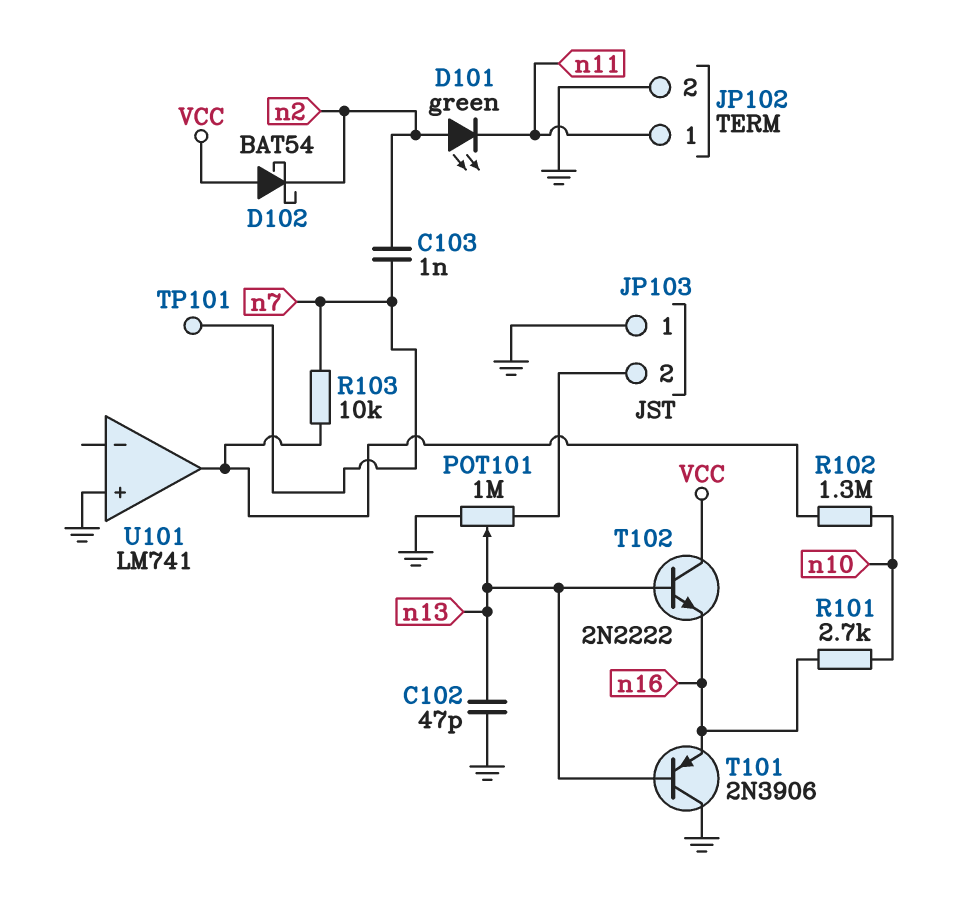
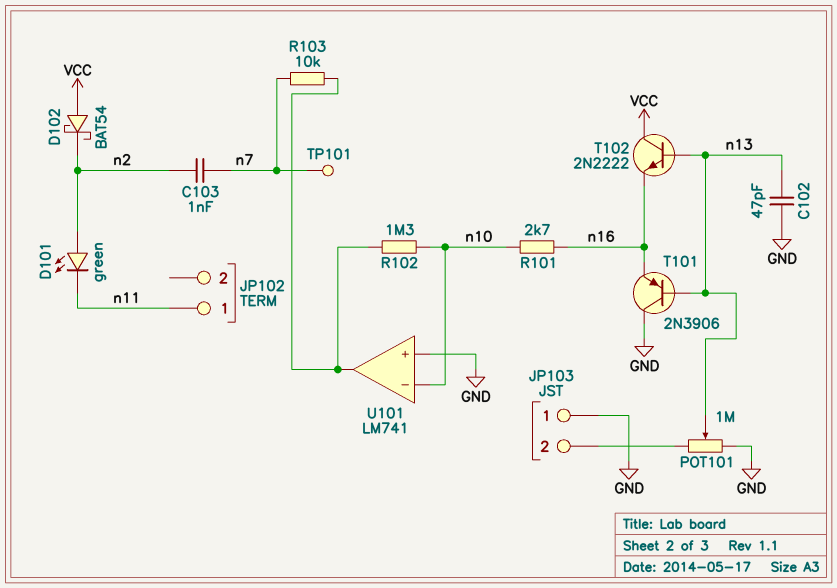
JP102 pin 2: GND -> none
U101 pin in-: none -> n10

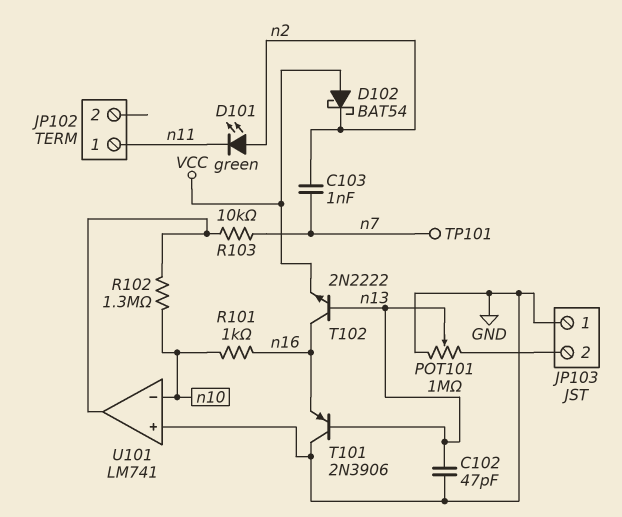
R101: 2.7k (n10, n16) -> 1k (n10, n16)
T102: NPN 2N2222 (B n13, C VCC, E n16) -> NPN 2N2222 (B n13, C n16, E VCC)

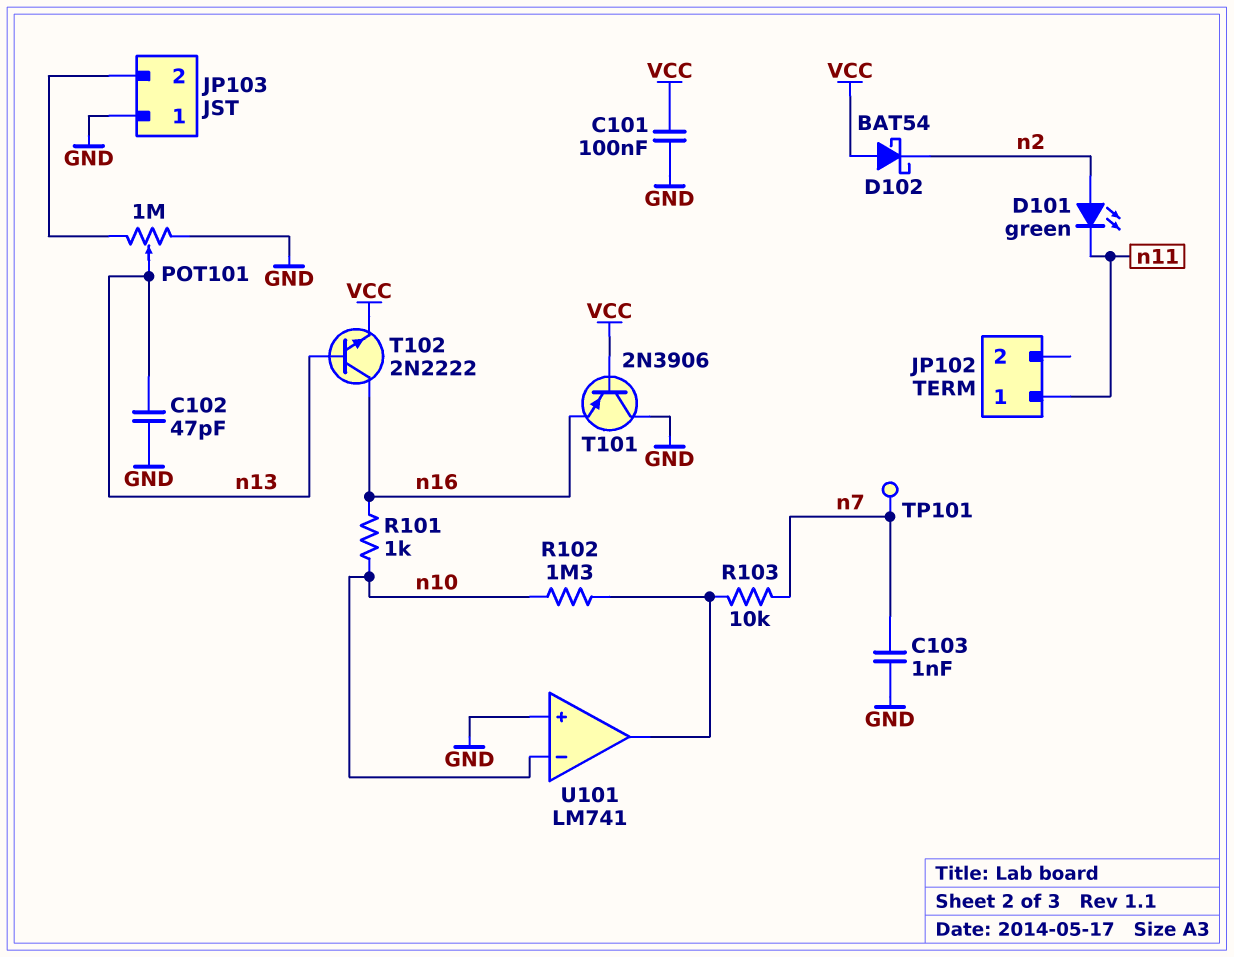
C101: none -> 100nF (GND, VCC)
C103: 1nF (n2, n7) -> 1nF (GND, n7)
T101: PNP 2N3906 (B n13, C GND, E n16) -> PNP 2N3906 (B VCC, C GND, E n16)

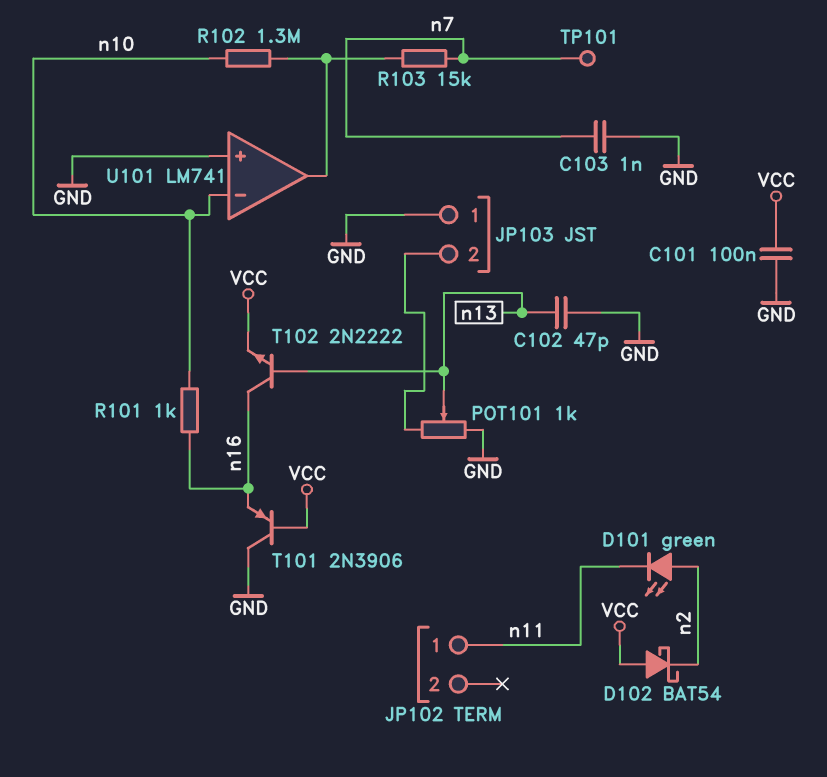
POT101: 1M (GND, JP103/2, wiper n13) -> 1k (GND, JP103/2, wiper n13)
R103: 10k (U101/out, n7) -> 15k (U101/out, n7)

